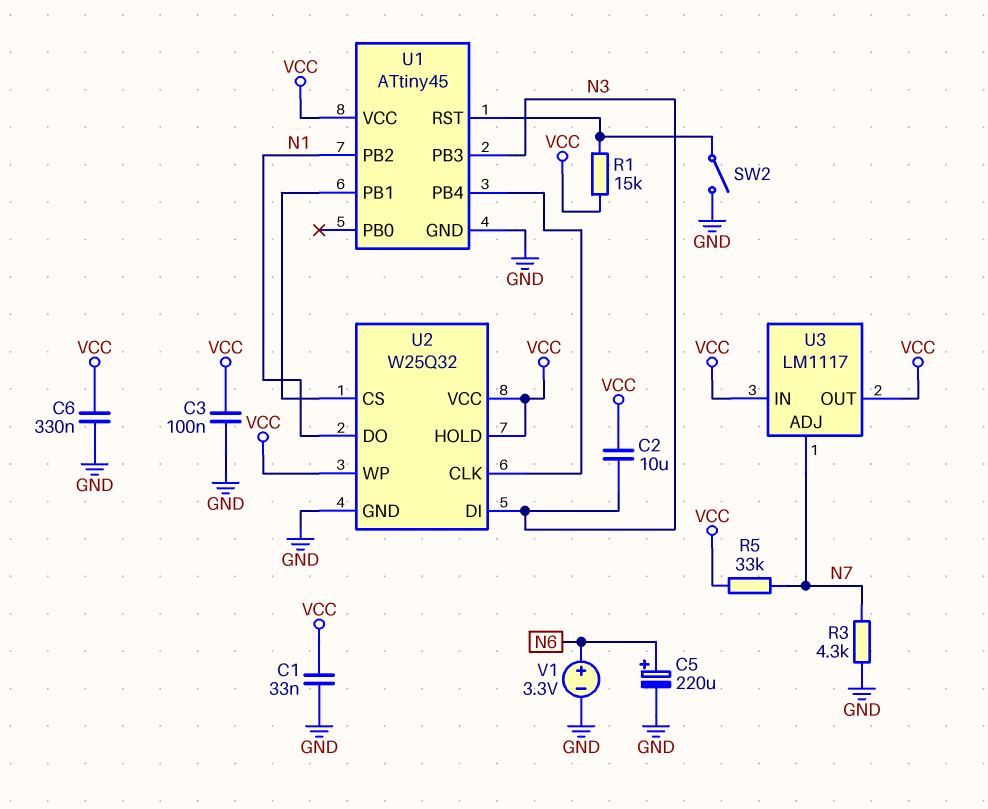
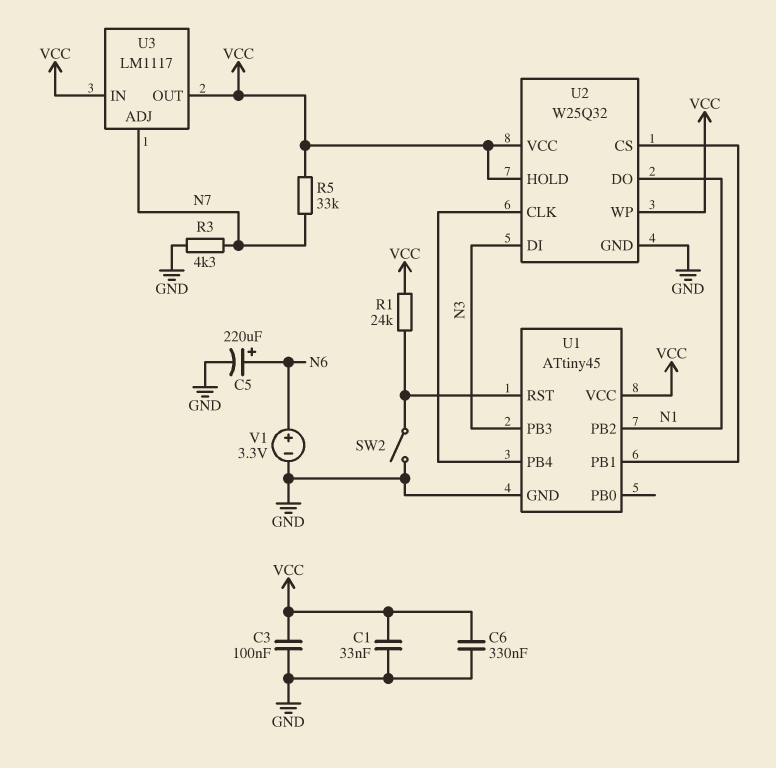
C2: 10uF (N3, VCC) -> none
R1: 15k (U1/RST, VCC) -> 24k (U1/RST, VCC)

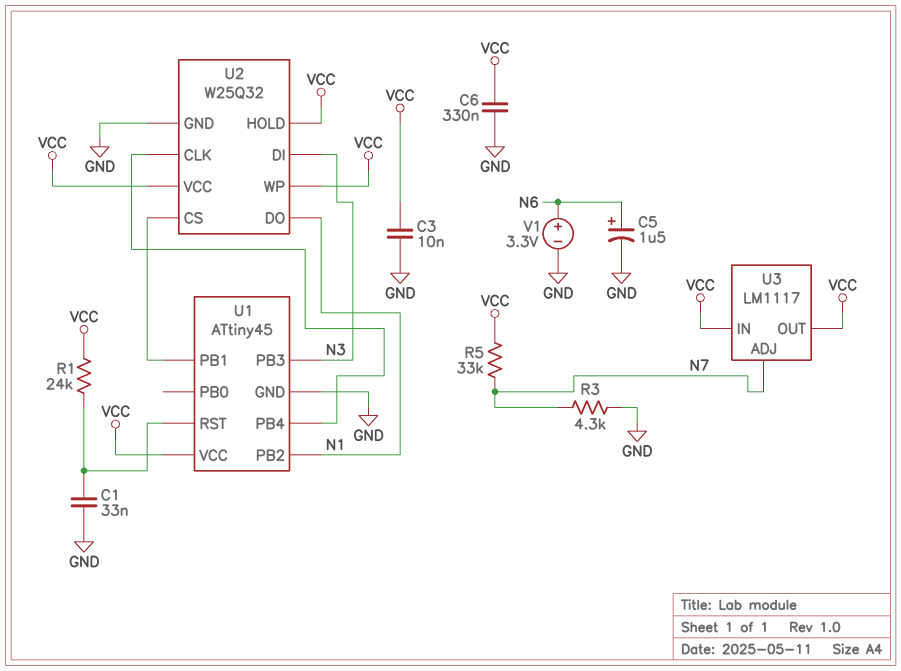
C1: 33nF (GND, VCC) -> 33nF (GND, U1/RST)
C3: 100nF (GND, VCC) -> 10nF (GND, VCC)
C5: 220uF (plus N6, minus GND) -> 1.5uF (plus N6, minus GND)
SW2: switch (GND, U1/RST) -> none

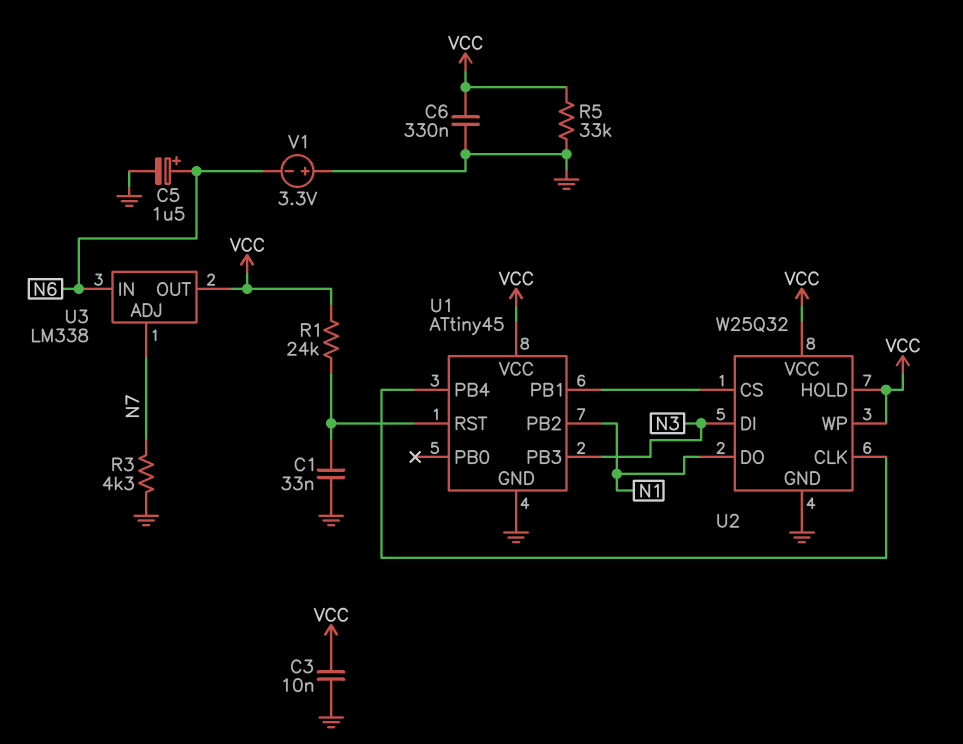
R5: 33k (N7, VCC) -> 33k (GND, VCC)
U3: LM1117 -> LM338
U3 pin IN: VCC -> N6
V1: 3.3V (plus N6, minus GND) -> 3.3V (plus GND, minus N6)

